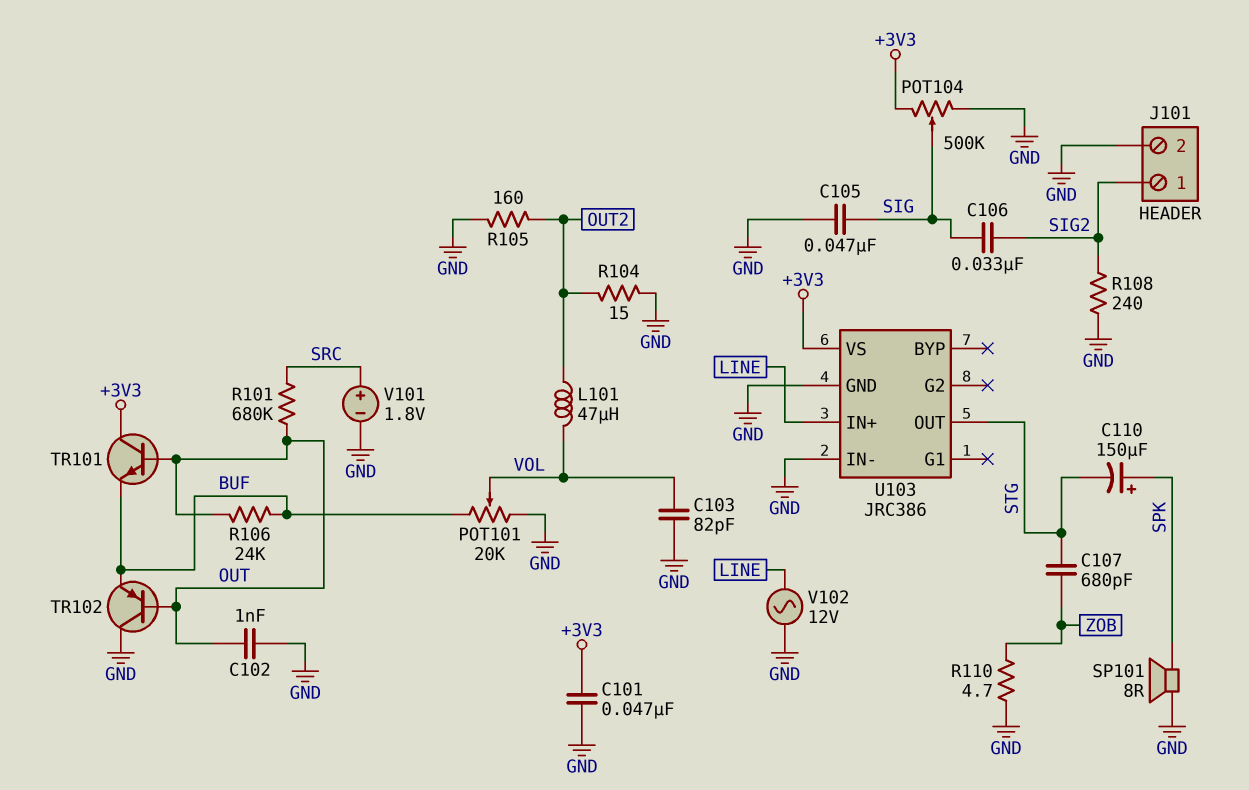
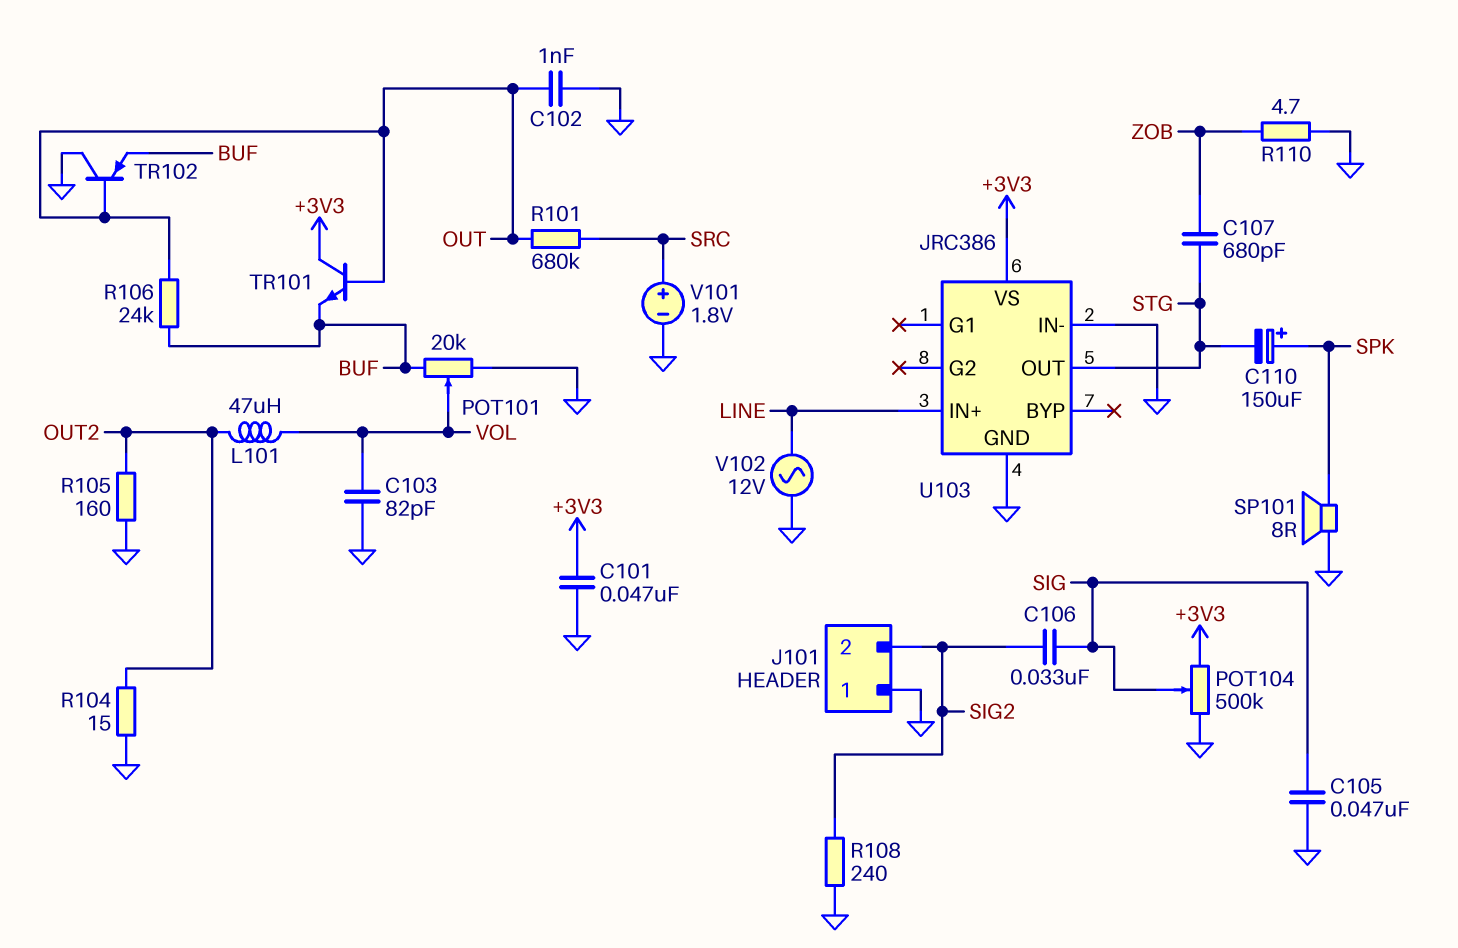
J101 pin 1: SIG2 -> GND
J101 pin 2: GND -> SIG2

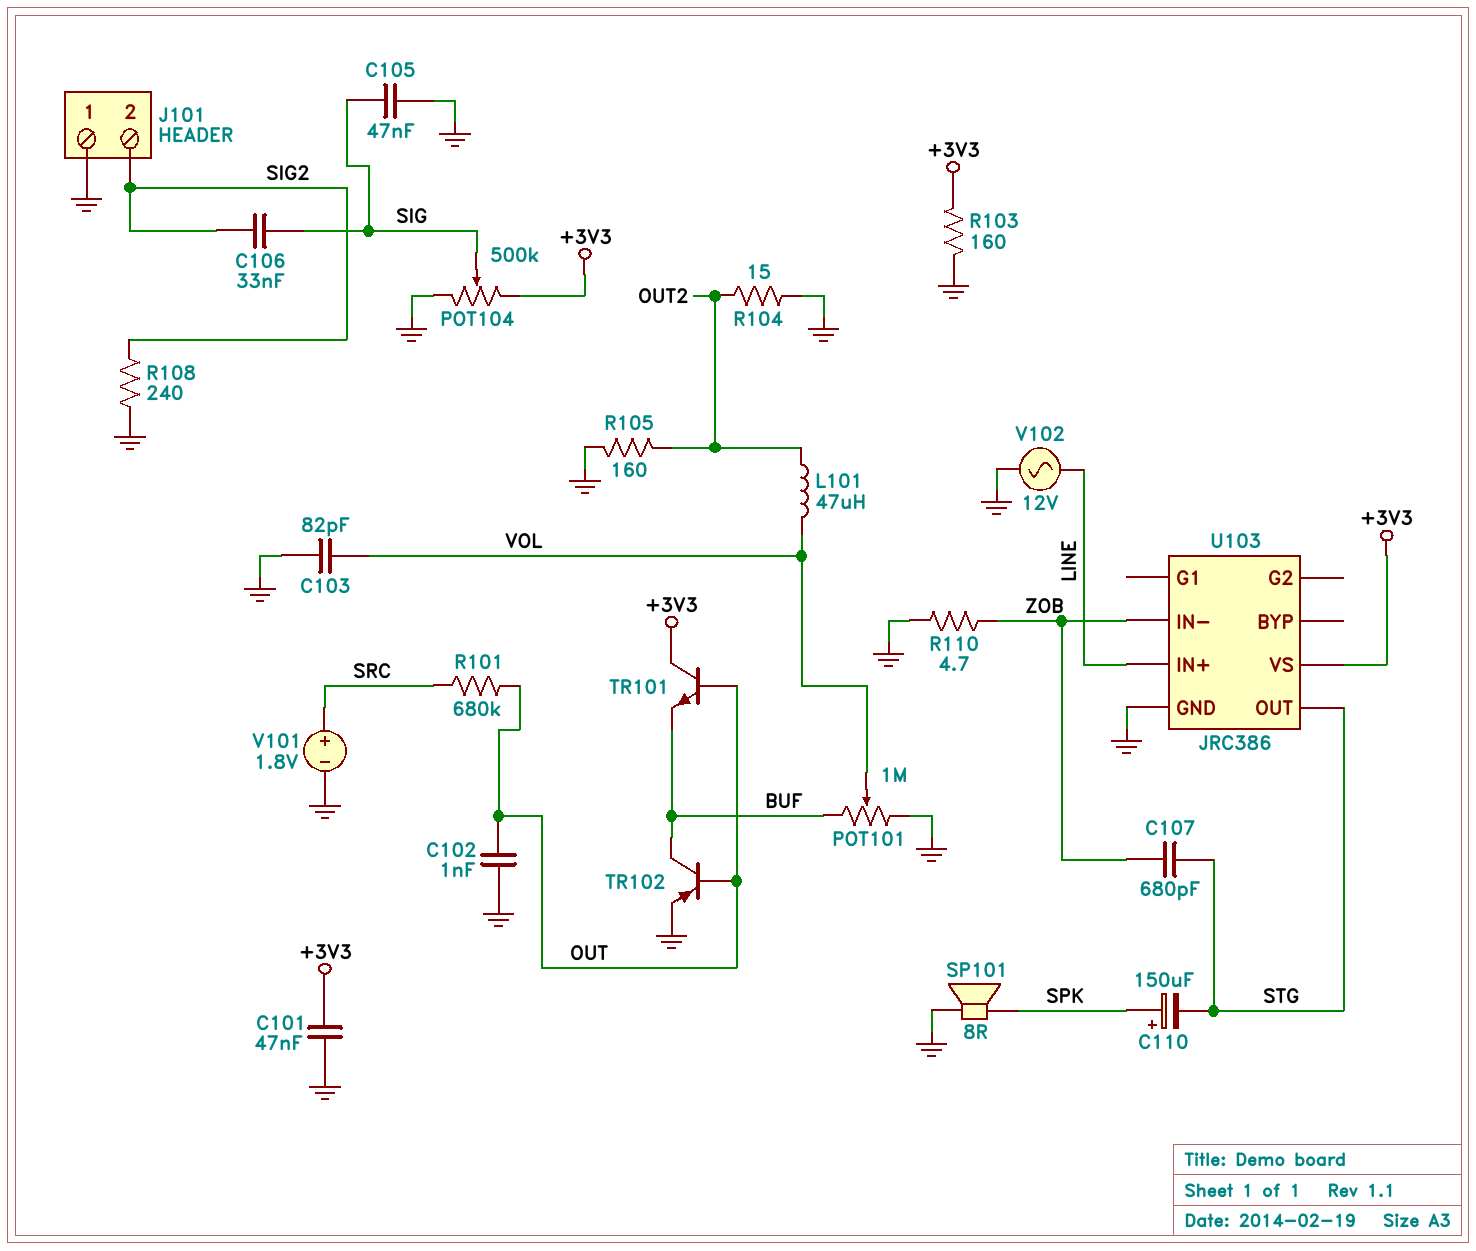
POT101: 20k (BUF, GND, wiper VOL) -> 1M (BUF, GND, wiper VOL)
R103: none -> 160 (+3V3, GND)
R106: 24k (BUF, OUT) -> none
TR102: PNP (B OUT, C GND, E BUF) -> PNP (B OUT, C BUF, E GND)
U103 pin IN-: GND -> ZOB

